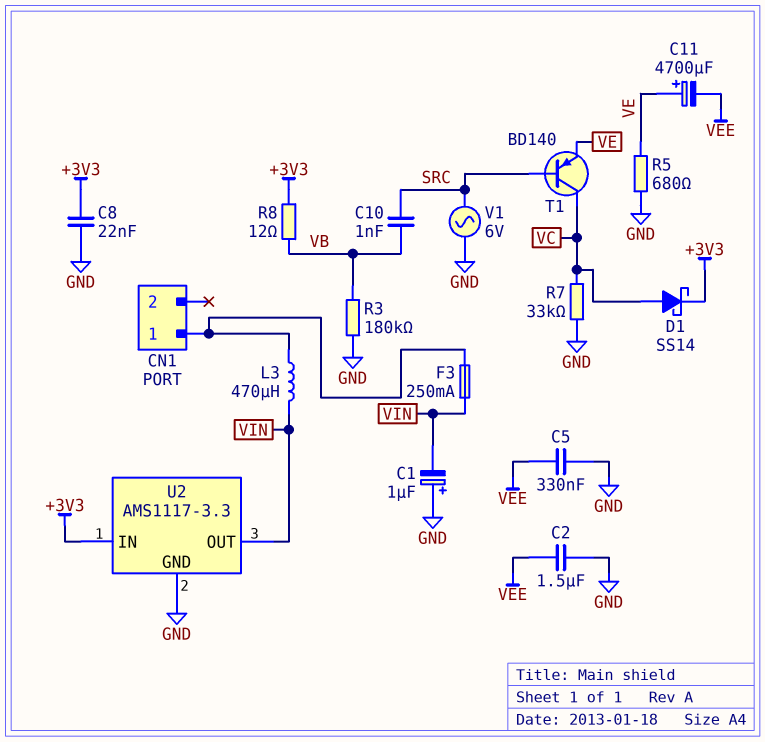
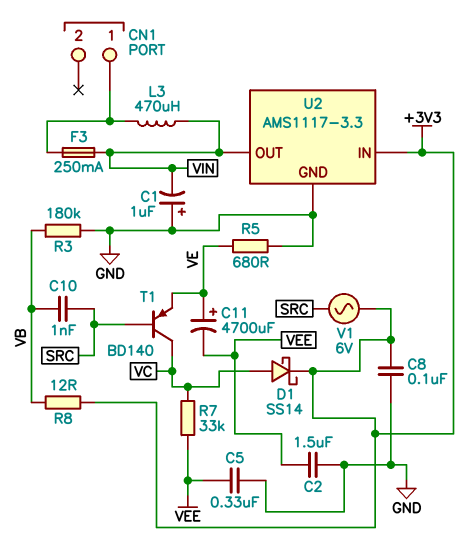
C8: 22nF (+3V3, GND) -> 100nF (+3V3, GND)
R7: 33k (GND, VC) -> 33k (VC, VEE)
V1: AC 6V (GND, SRC) -> AC 6V (+3V3, SRC)

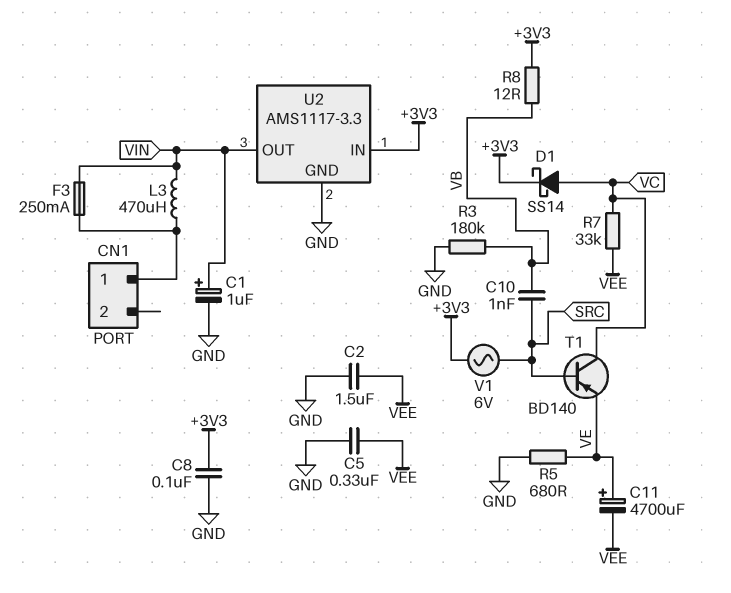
C1: 1uF (plus GND, minus VIN) -> 1uF (plus VIN, minus GND)

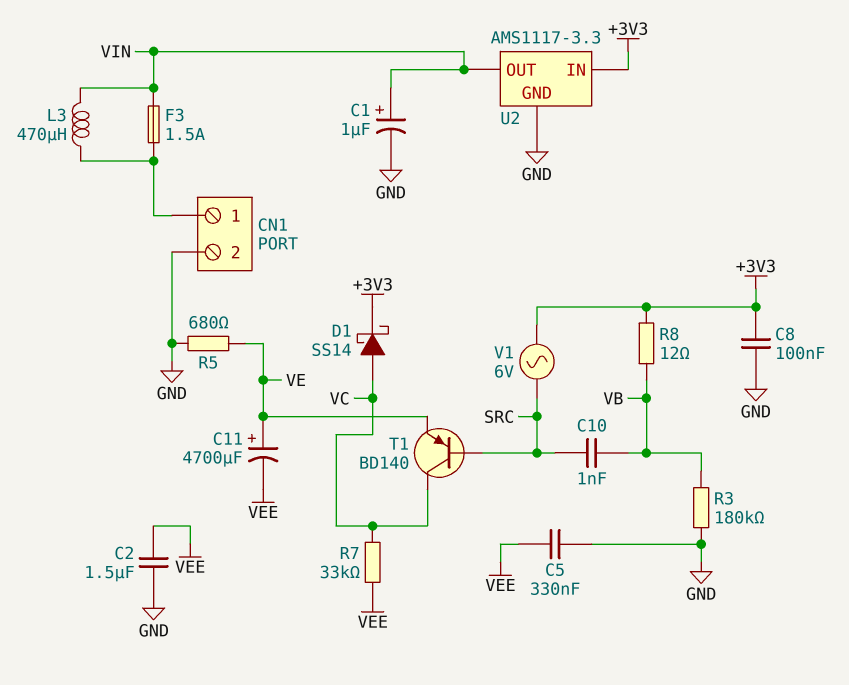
CN1 pin 2: none -> GND
F3: 250mA (CN1/1, VIN) -> 1.5A (CN1/1, VIN)

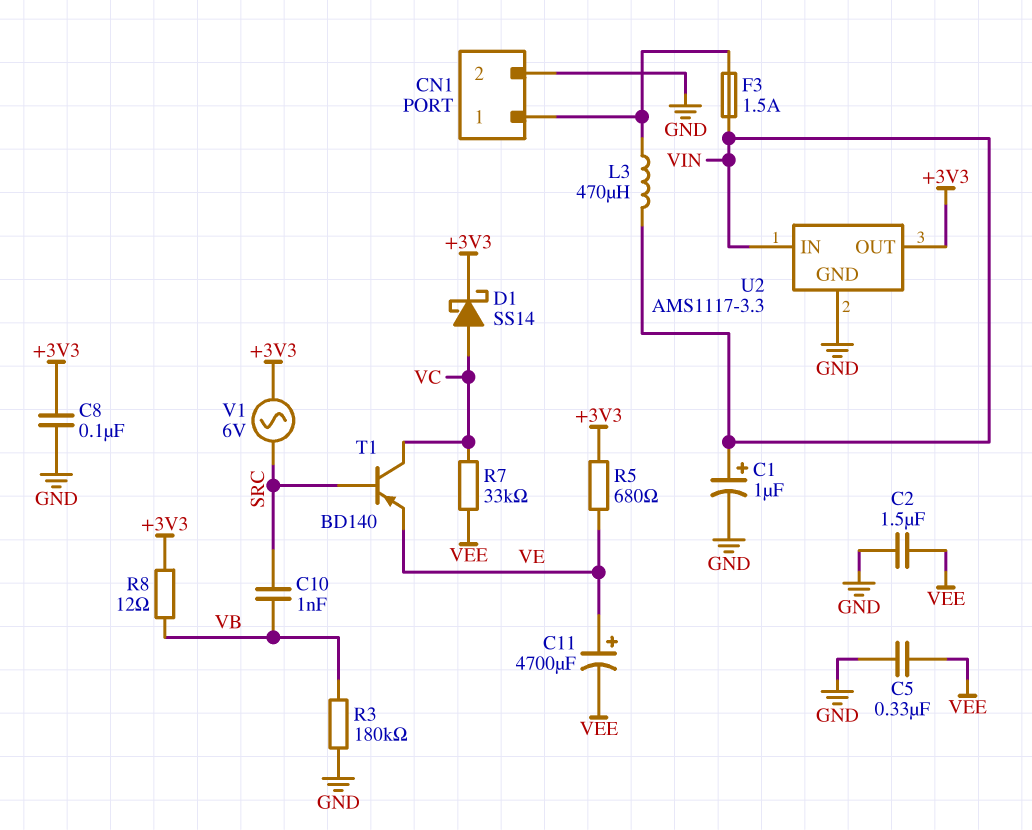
R5: 680 (GND, VE) -> 680 (+3V3, VE)
U2 pin IN: +3V3 -> VIN
U2 pin OUT: VIN -> +3V3

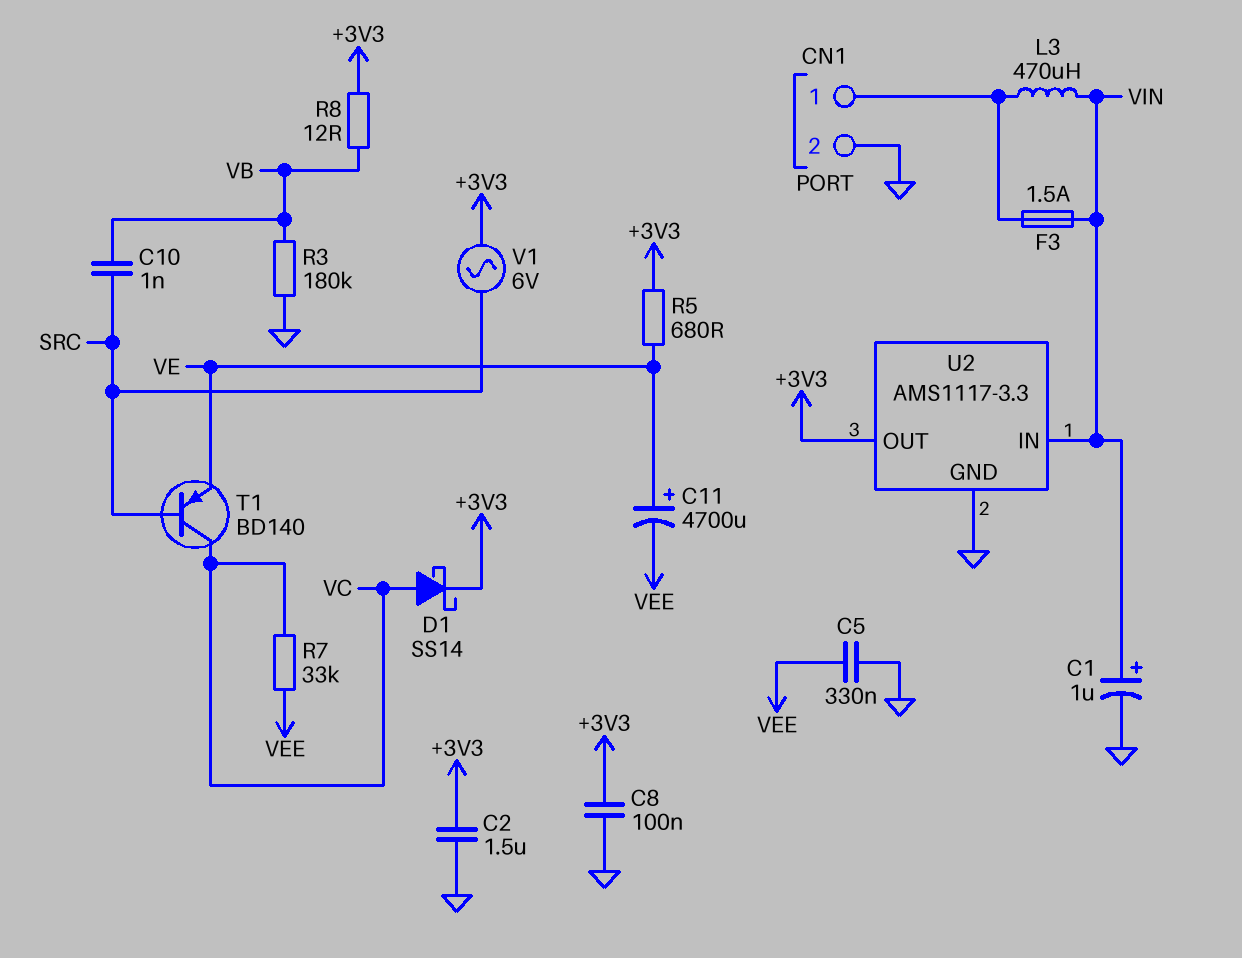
C2: 1.5uF (GND, VEE) -> 1.5uF (+3V3, GND)

